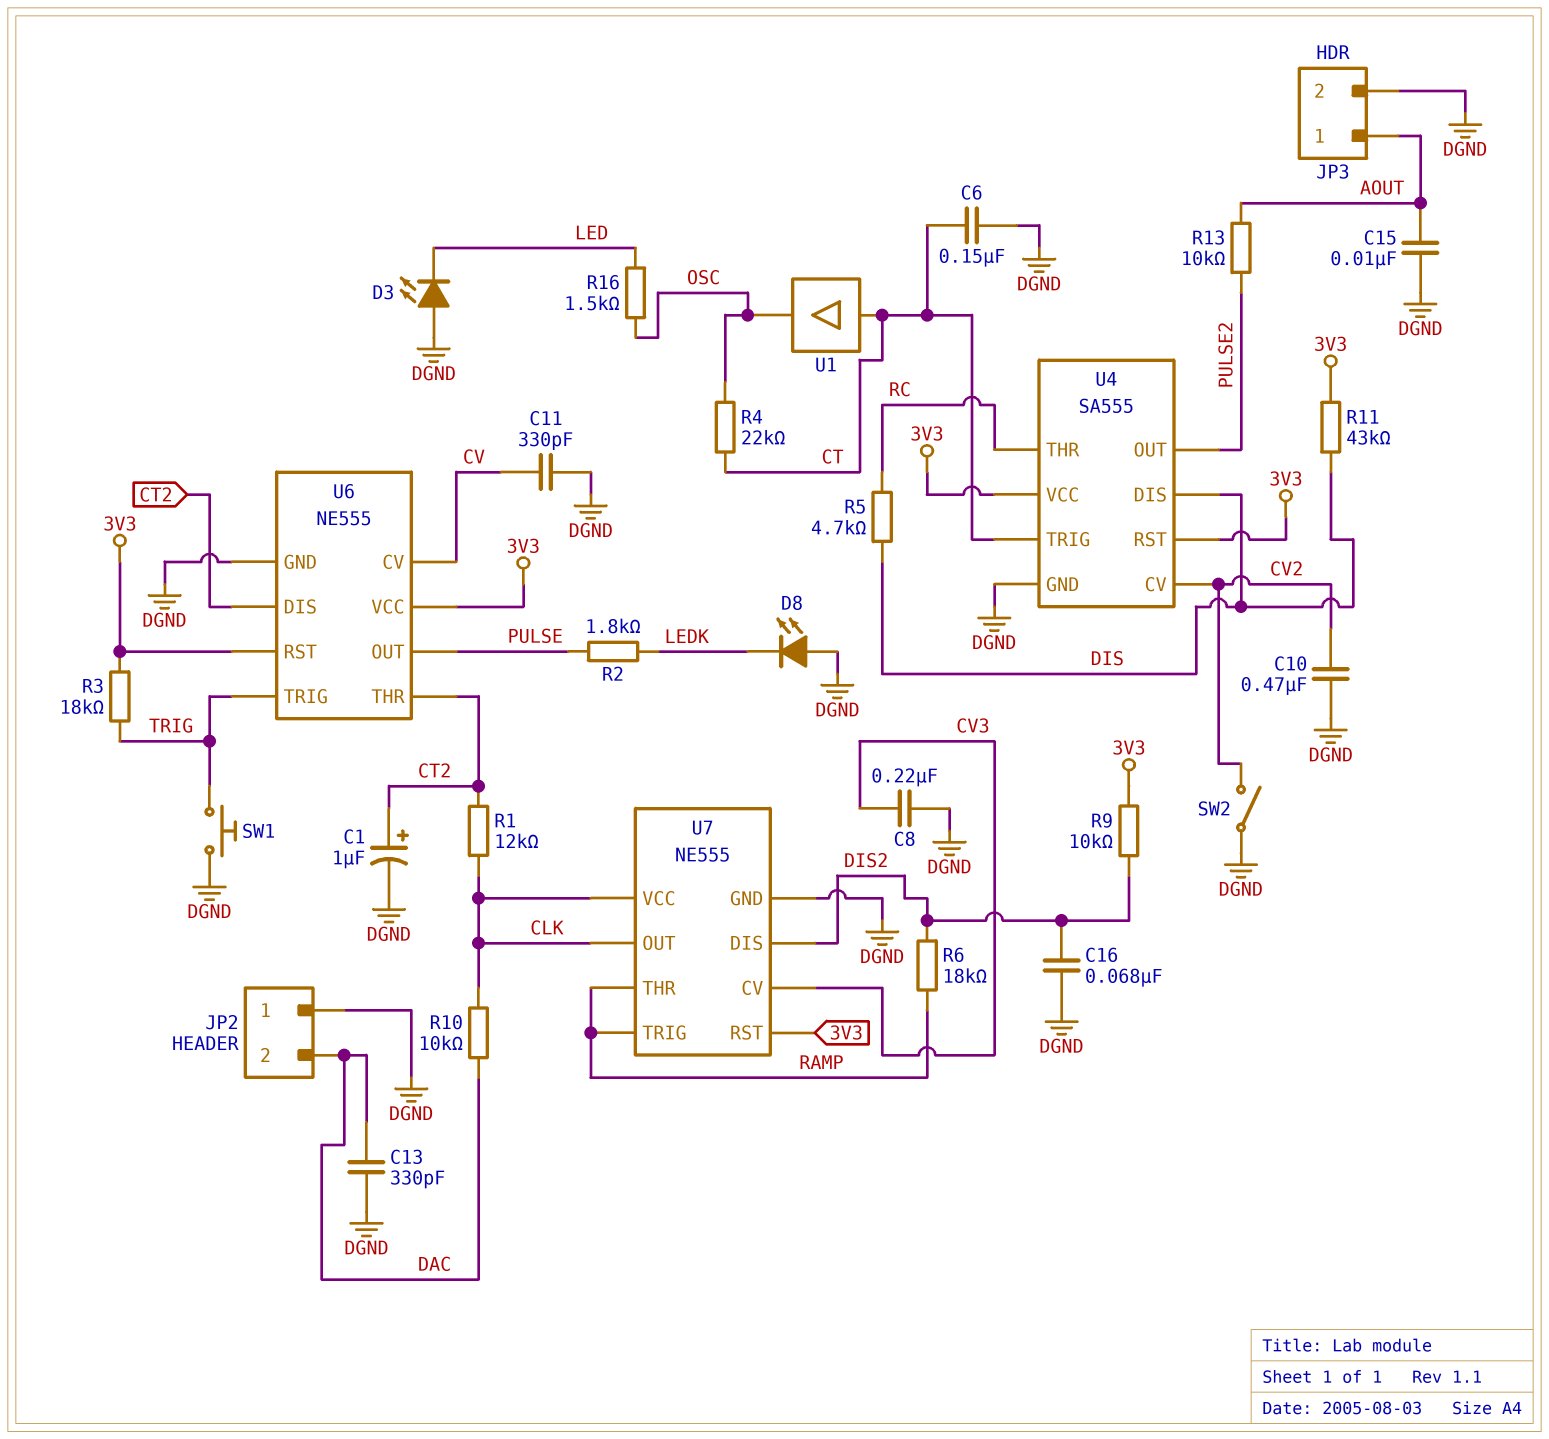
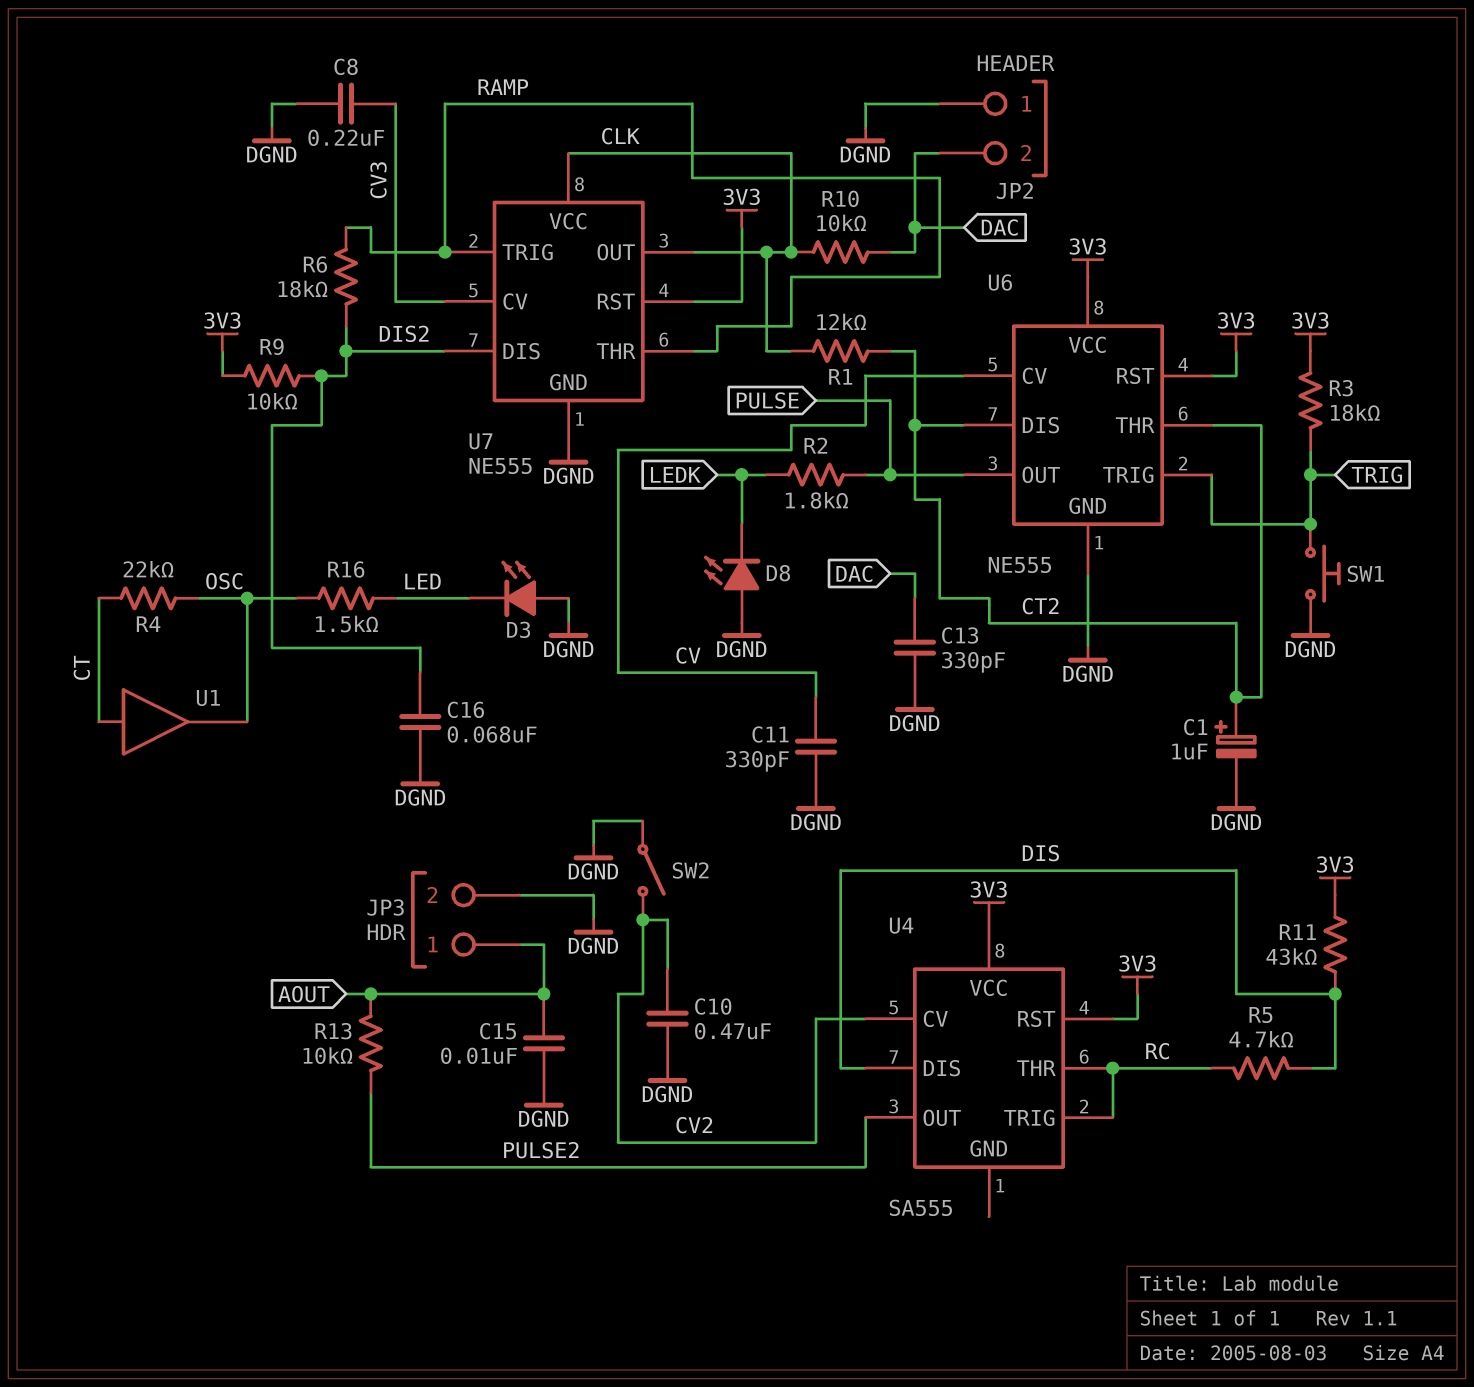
C6: 150nF (CT, DGND) -> none
U4 pin GND: DGND -> none
U4 pin TRIG: CT -> RC

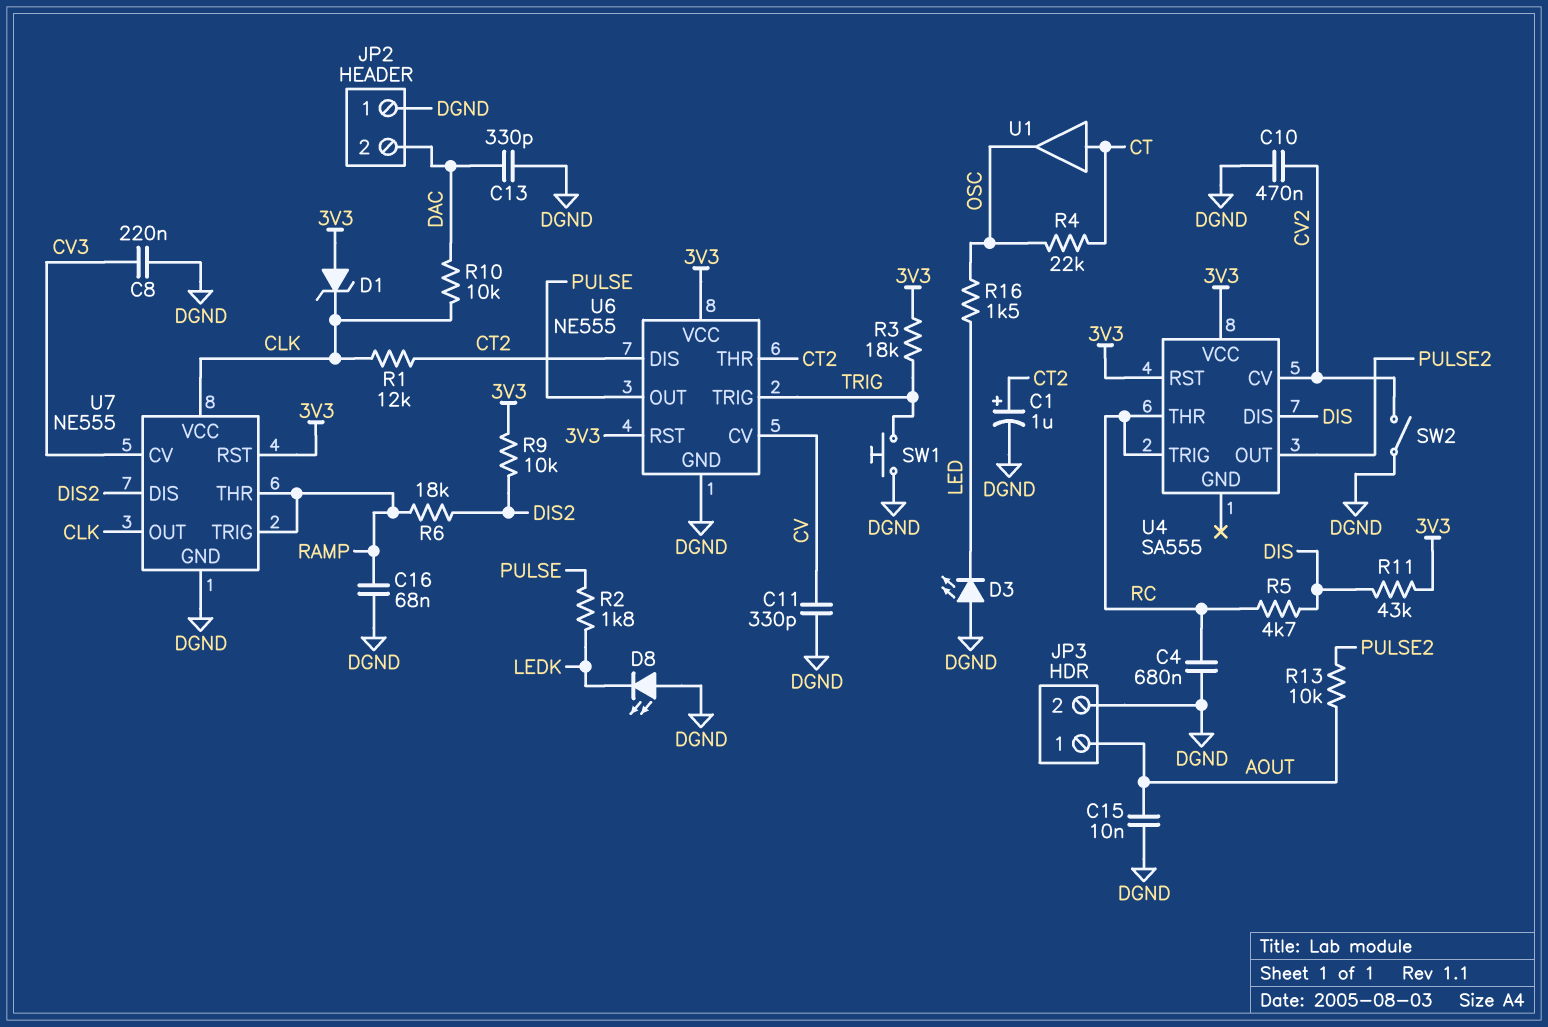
C4: none -> 680nF (DGND, RC)
C16: 68nF (DGND, DIS2) -> 68nF (DGND, RAMP)
D1: none -> zener (A 3V3, K CLK)

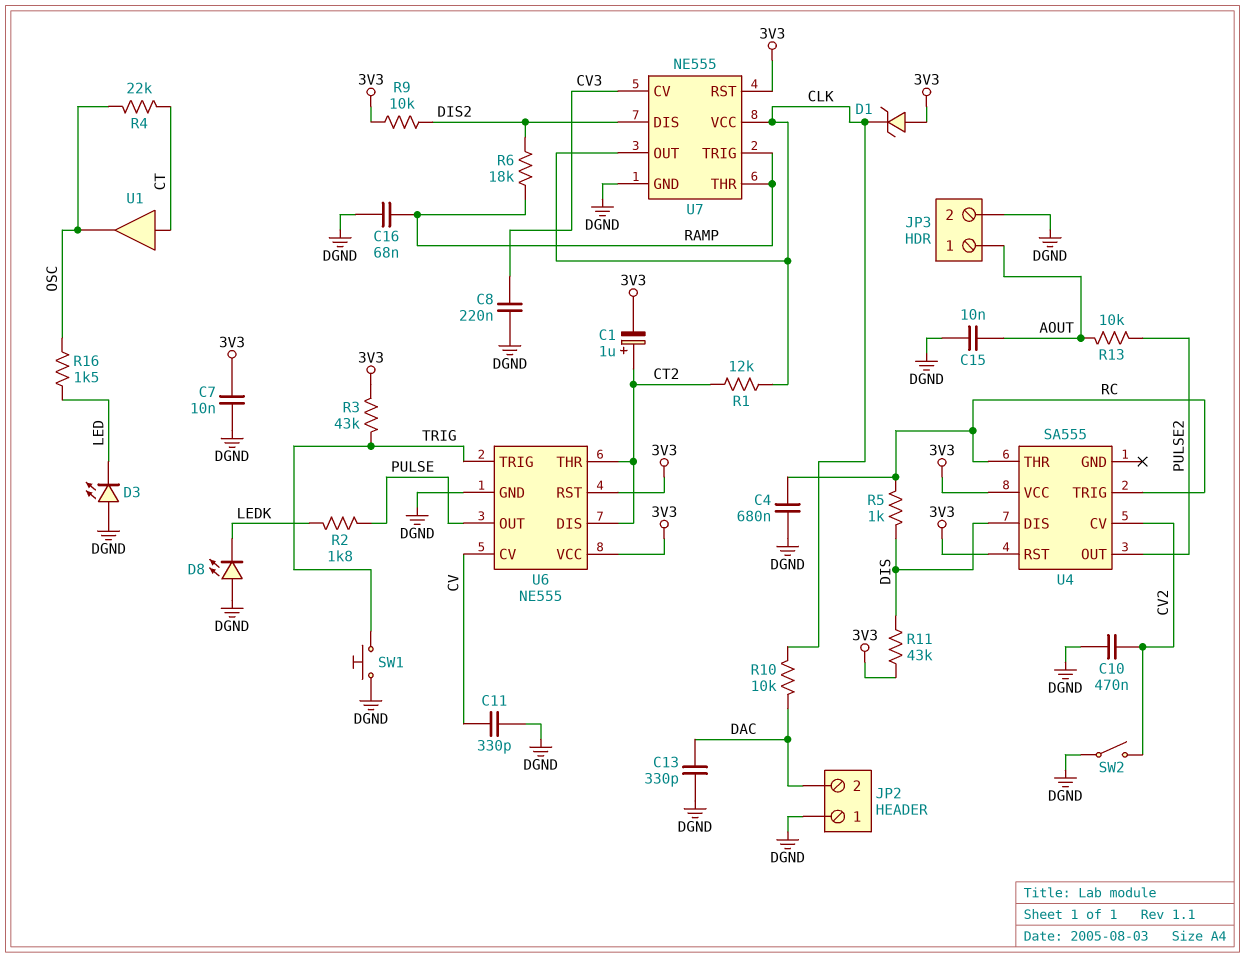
C1: 1uF (plus CT2, minus DGND) -> 1uF (plus CT2, minus 3V3)
C7: none -> 10nF (3V3, DGND)
R3: 18k (3V3, TRIG) -> 43k (3V3, TRIG)
R5: 4.7k (DIS, RC) -> 1k (DIS, RC)

